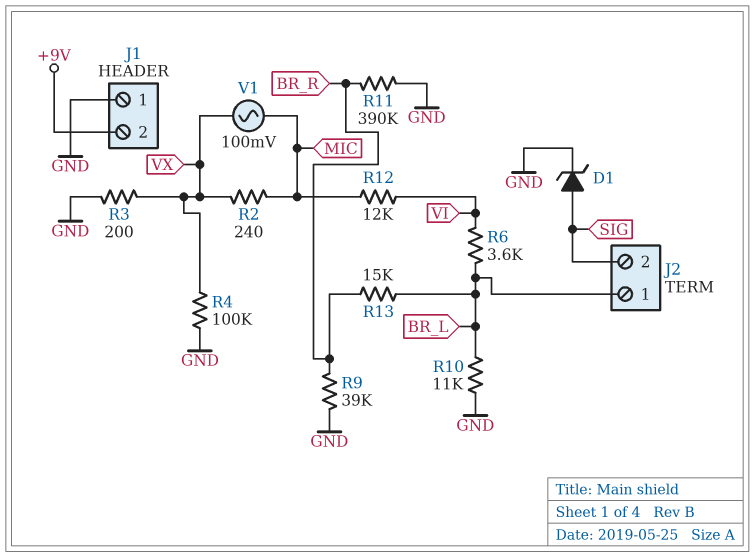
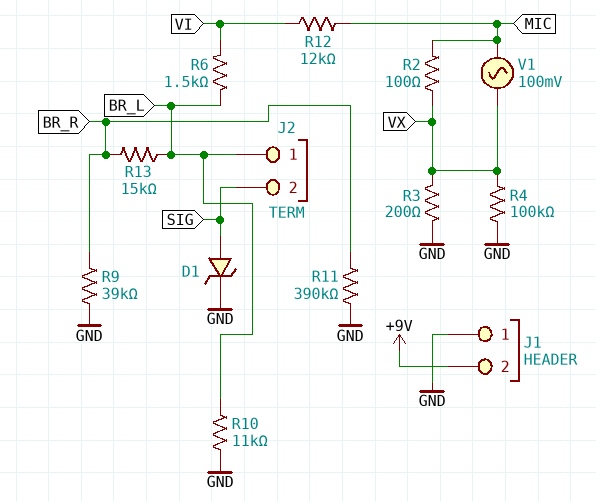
R2: 240 (MIC, VX) -> 100 (MIC, VX)
R6: 3.6k (BR_L, VI) -> 1.5k (BR_L, VI)

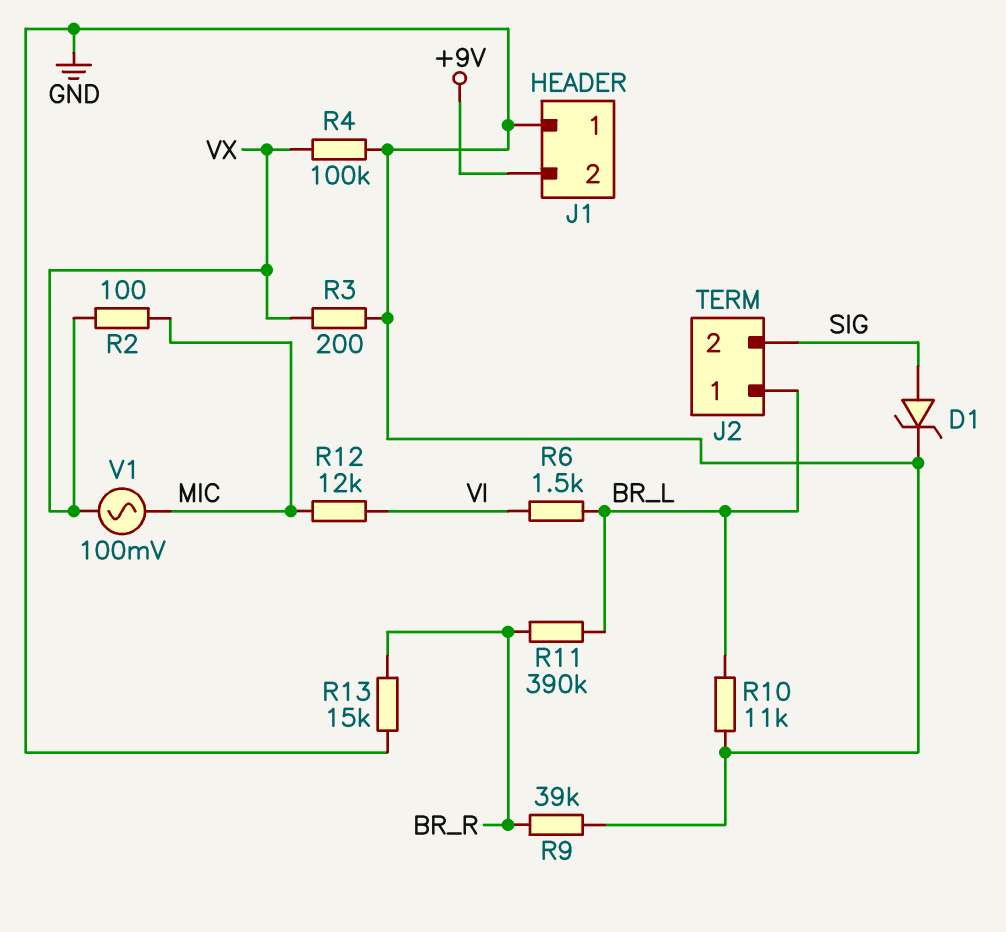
R11: 390k (BR_R, GND) -> 390k (BR_L, BR_R)
R13: 15k (BR_L, BR_R) -> 15k (BR_R, GND)

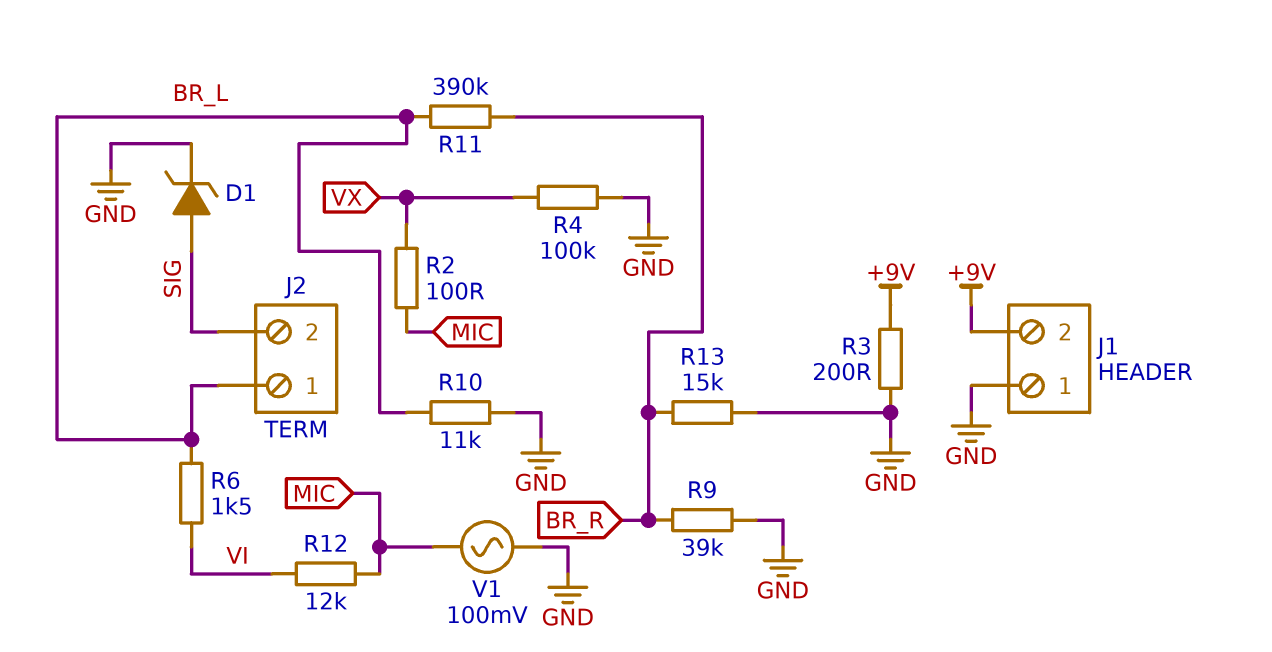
R3: 200 (GND, VX) -> 200 (+9V, GND)
V1: AC 100mV (MIC, VX) -> AC 100mV (GND, MIC)

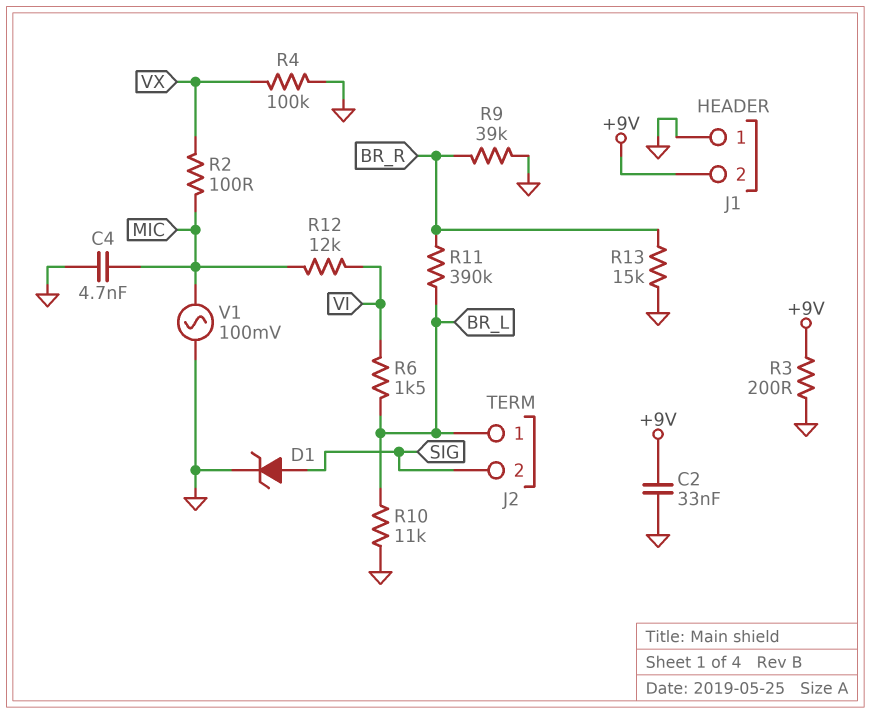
C2: none -> 33nF (+9V, GND)
C4: none -> 4.7nF (GND, MIC)

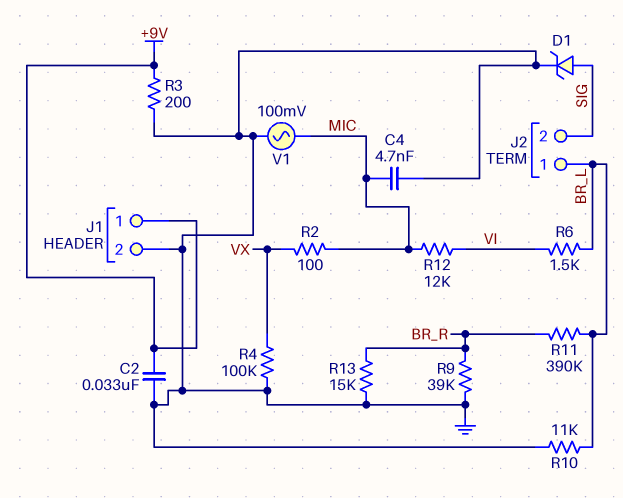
J1 pin 1: GND -> +9V
J1 pin 2: +9V -> GND

